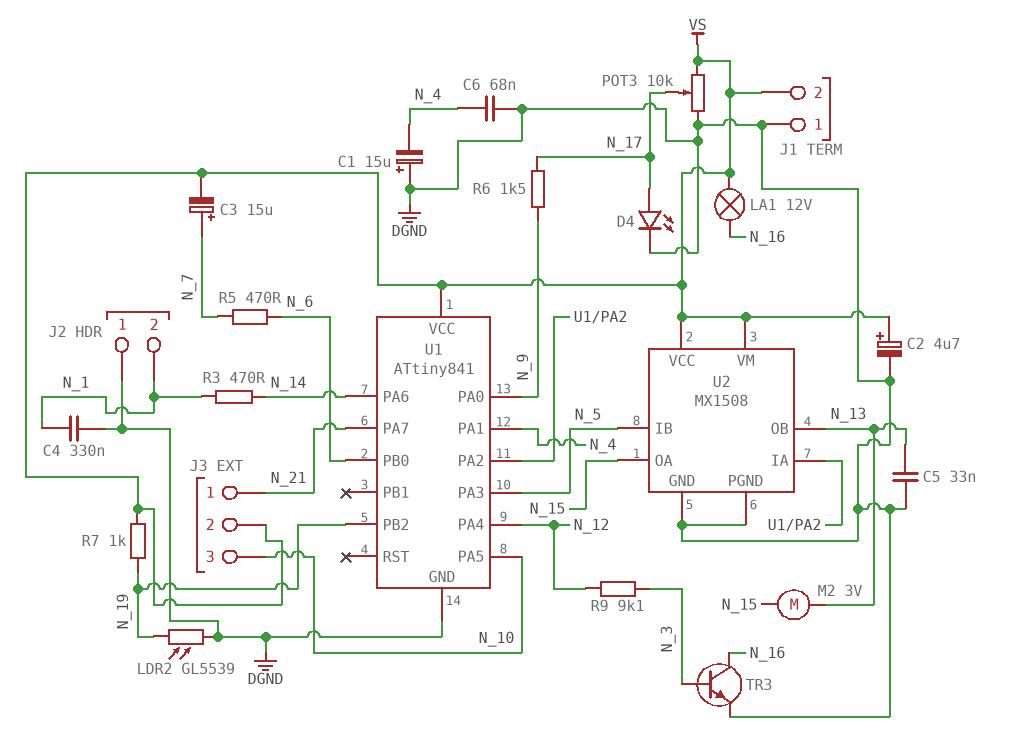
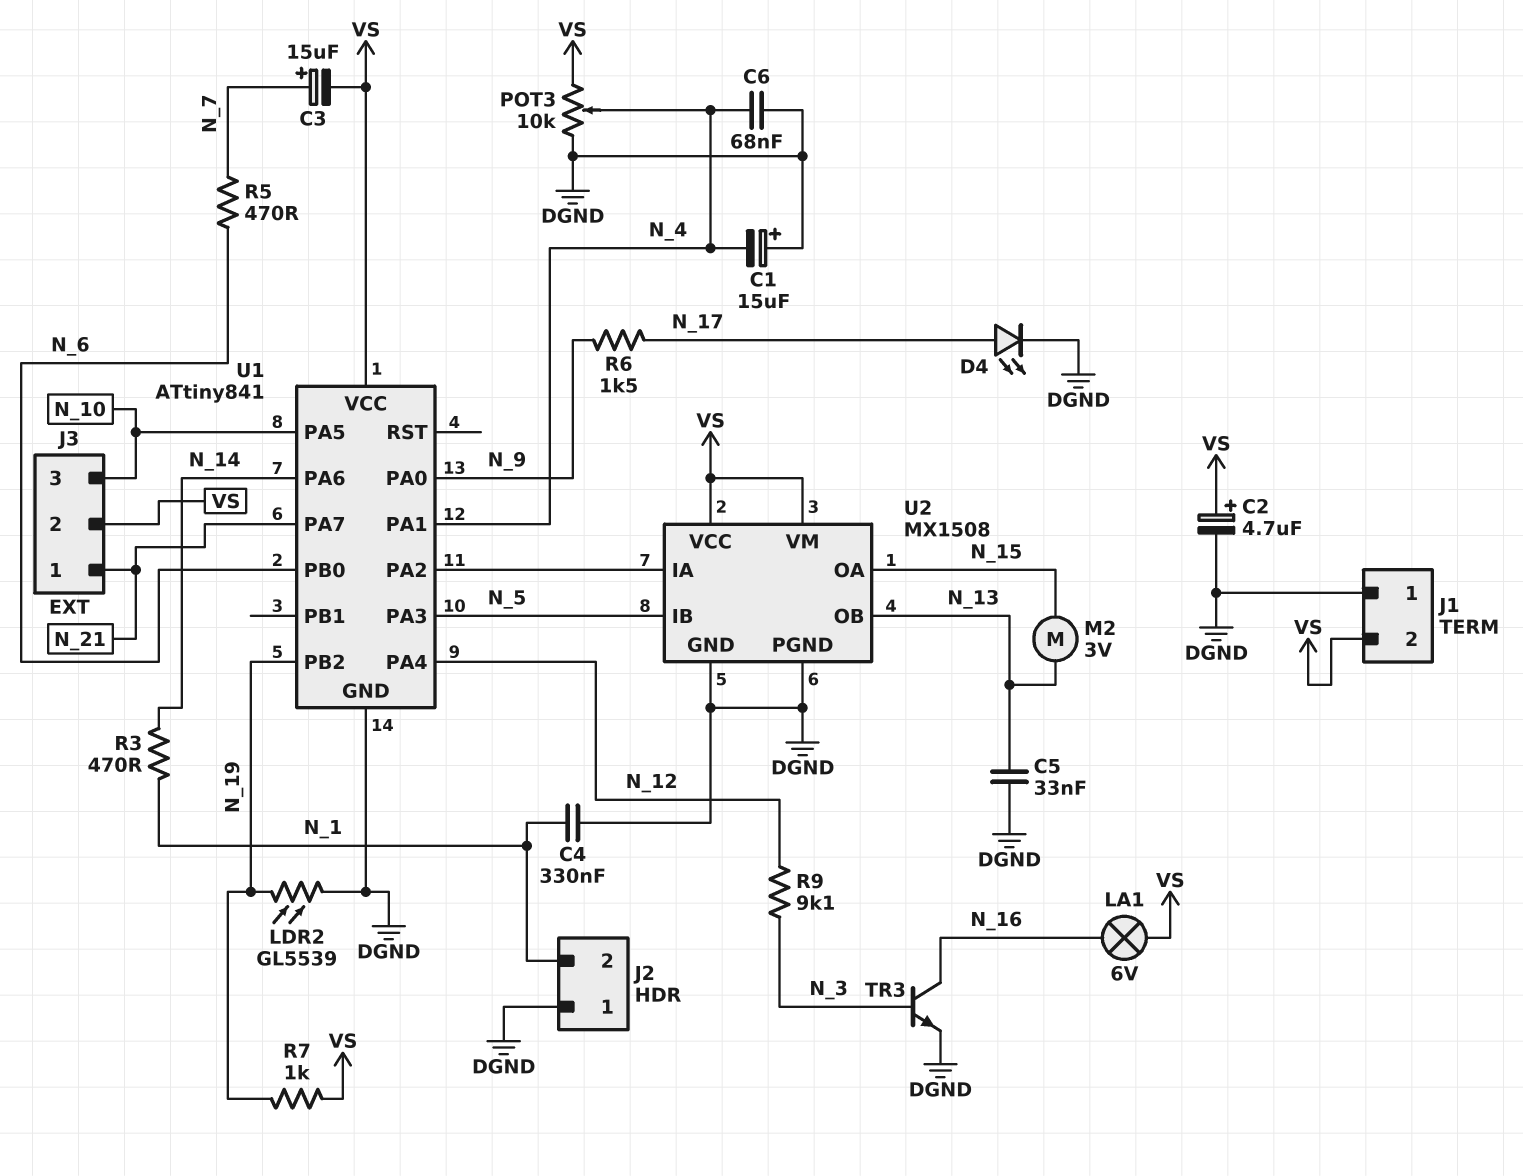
LA1: lamp 12V (N_16, VS) -> lamp 6V (N_16, VS)
POT3: 10k (DGND, VS, wiper N_17) -> 10k (DGND, VS, wiper N_4)

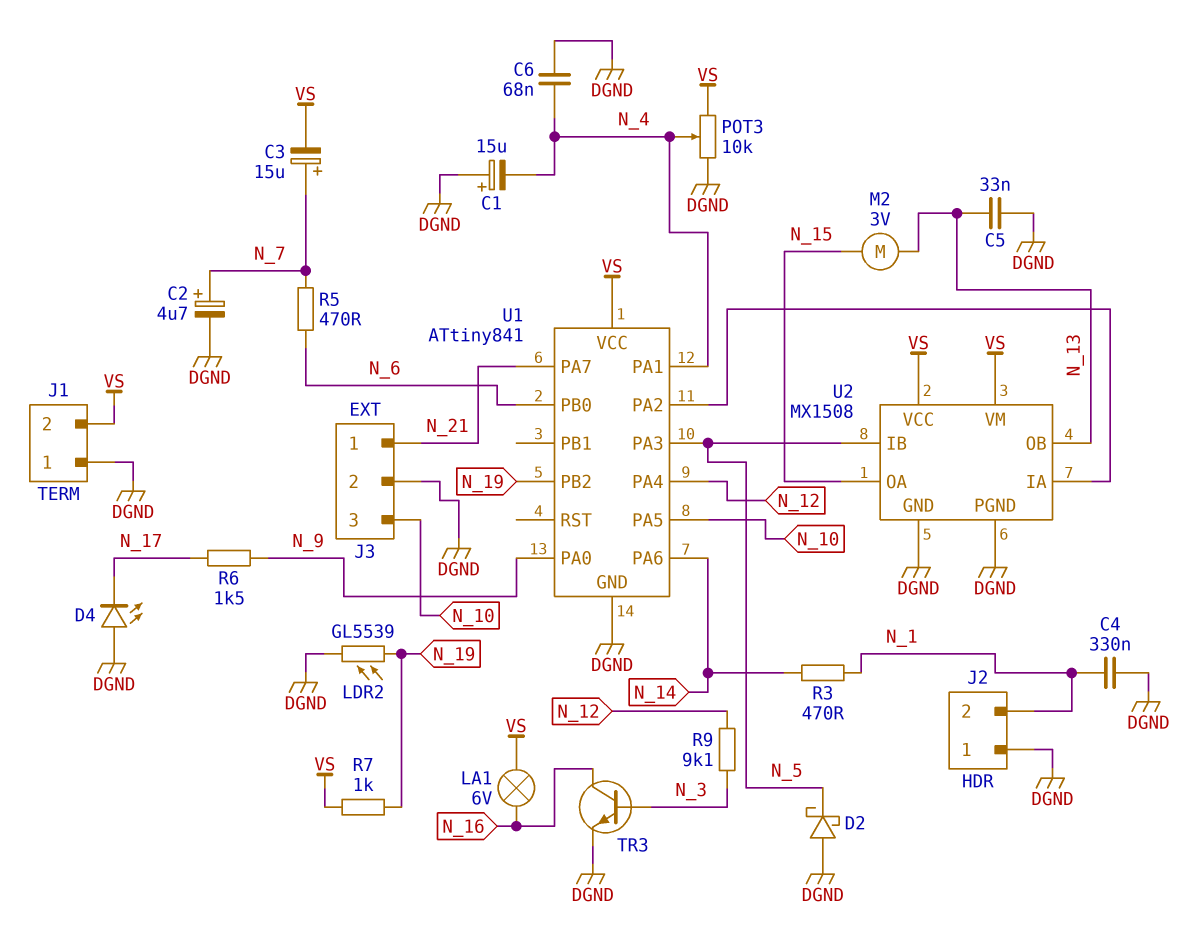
C2: 4.7uF (plus VS, minus DGND) -> 4.7uF (plus N_7, minus DGND)
D2: none -> schottky (A DGND, K N_5)
D4: LED (A N_17, K DGND) -> LED (A DGND, K N_17)
J3 pin 2: VS -> DGND

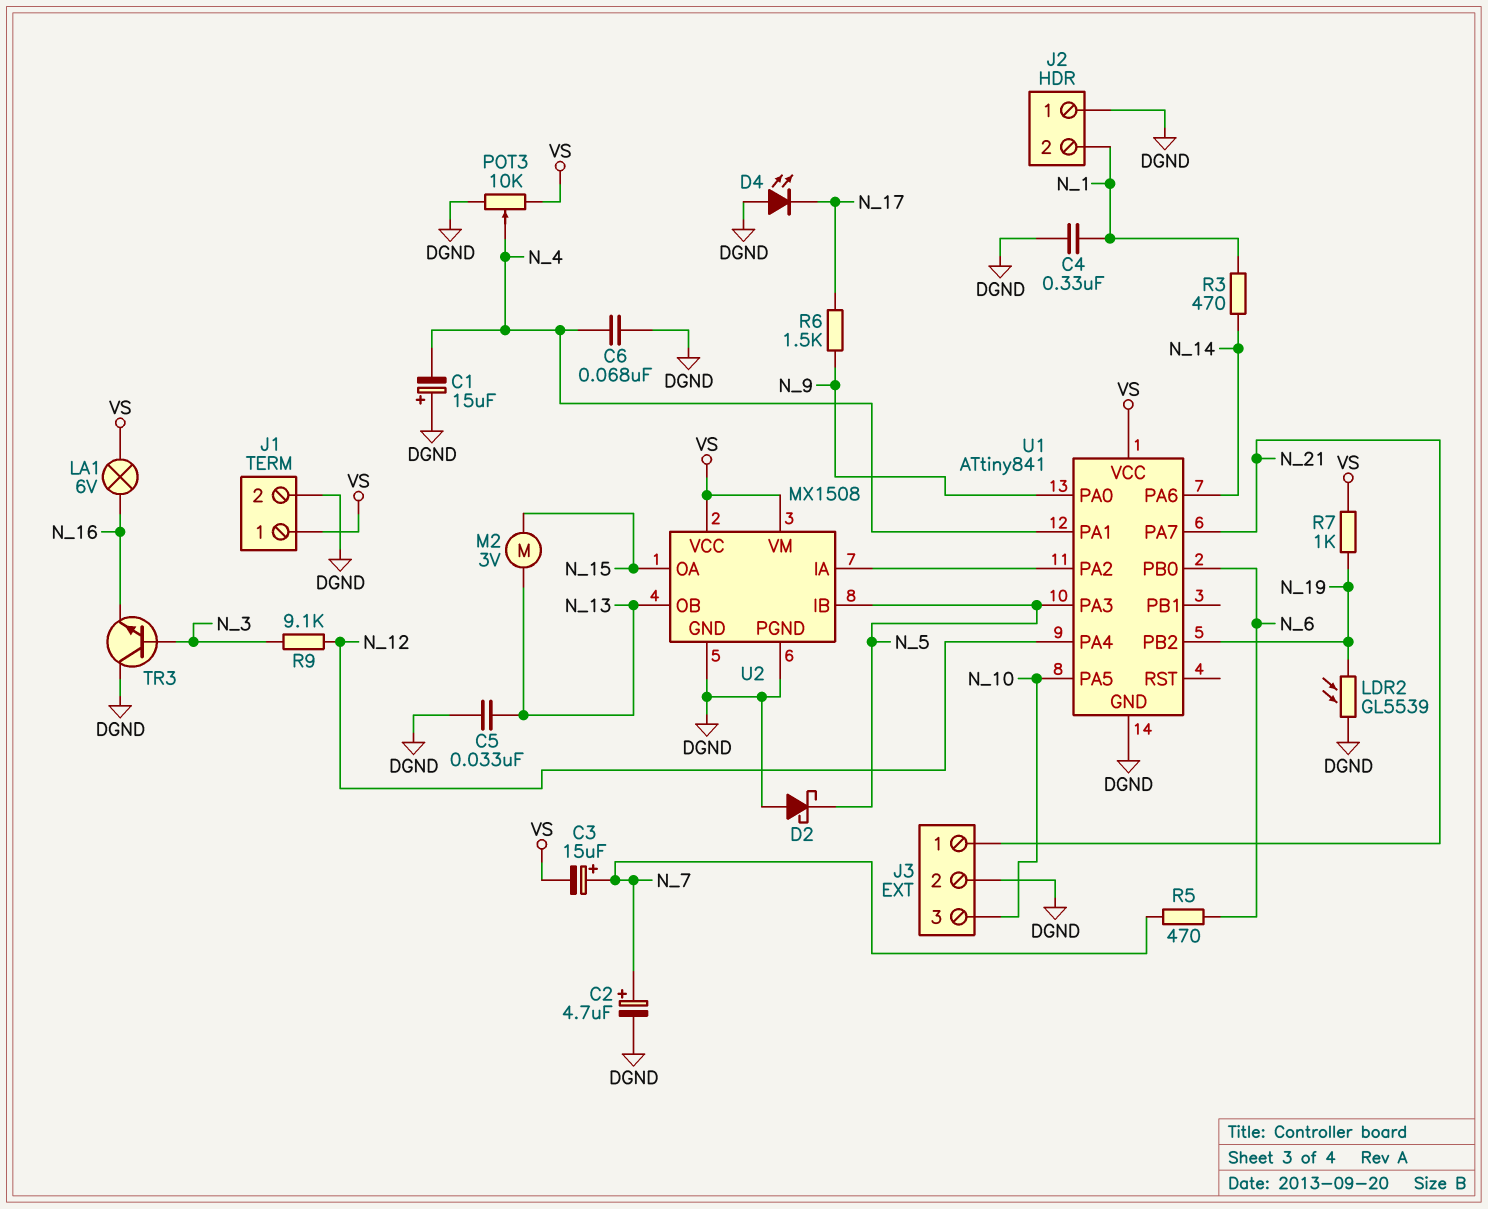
J1 pin 1: DGND -> VS
J1 pin 2: VS -> DGND
TR3: NPN (B N_3, C N_16, E DGND) -> NPN (B N_3, C DGND, E N_16)

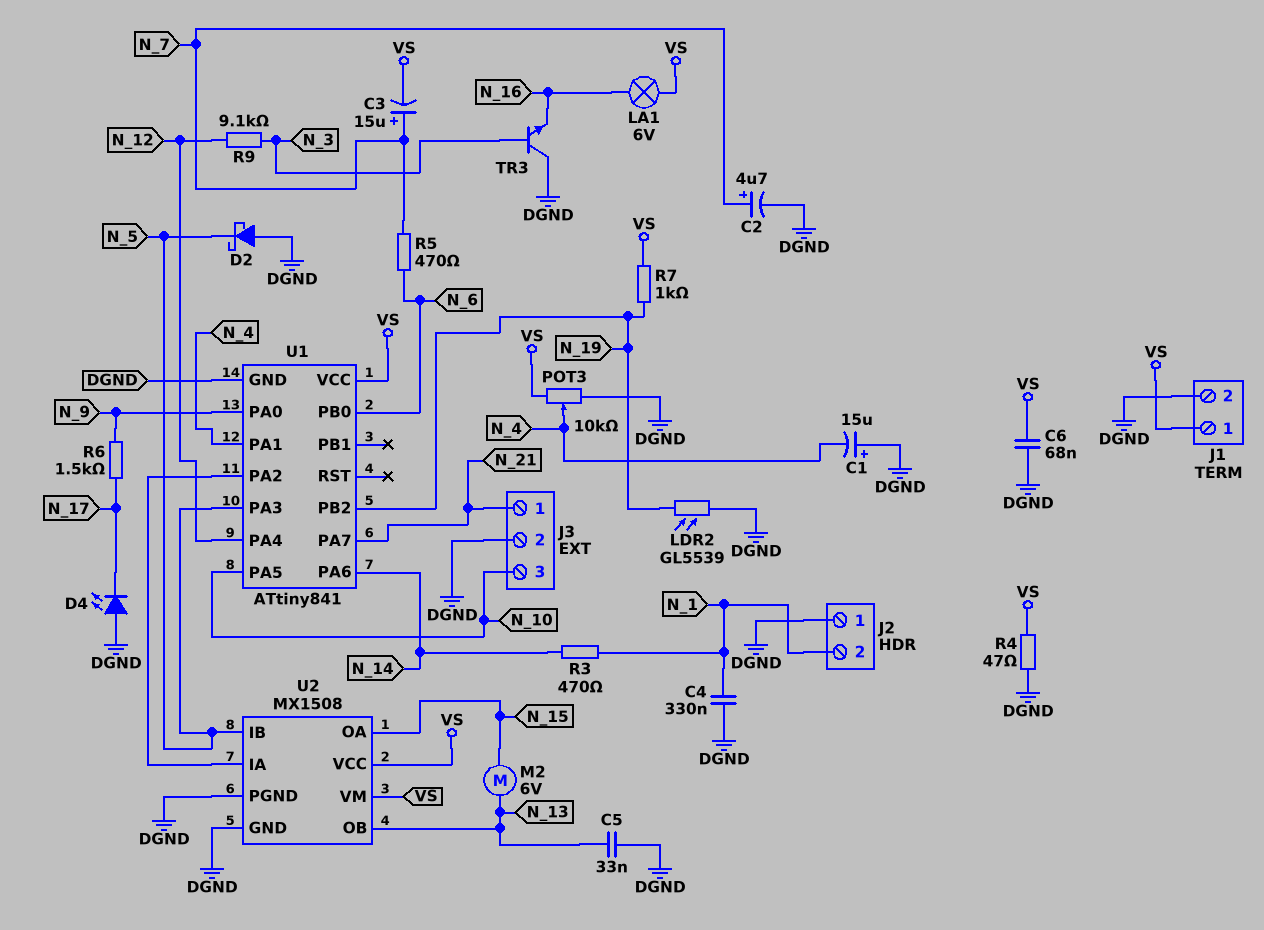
C6: 68nF (DGND, N_4) -> 68nF (DGND, VS)
M2: motor 3V (N_13, N_15) -> motor 6V (N_13, N_15)
R4: none -> 47 (DGND, VS)

